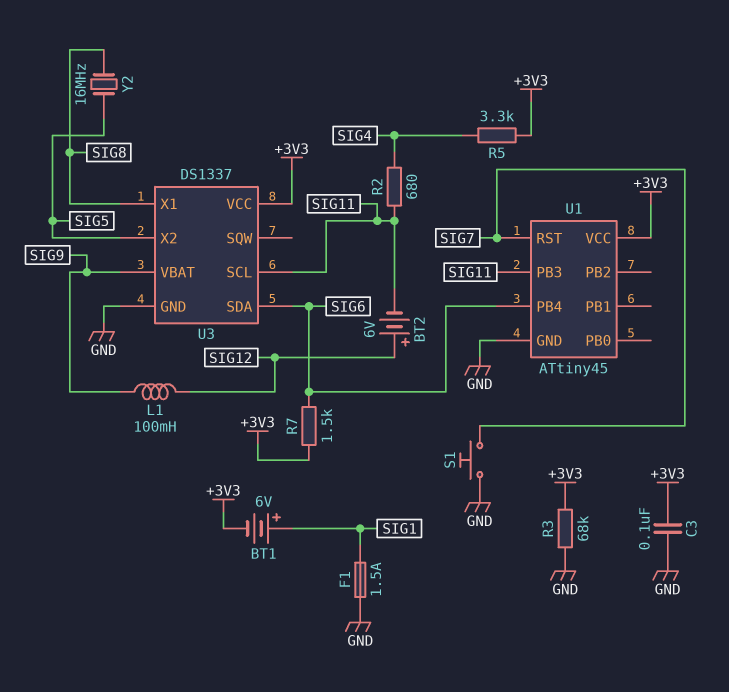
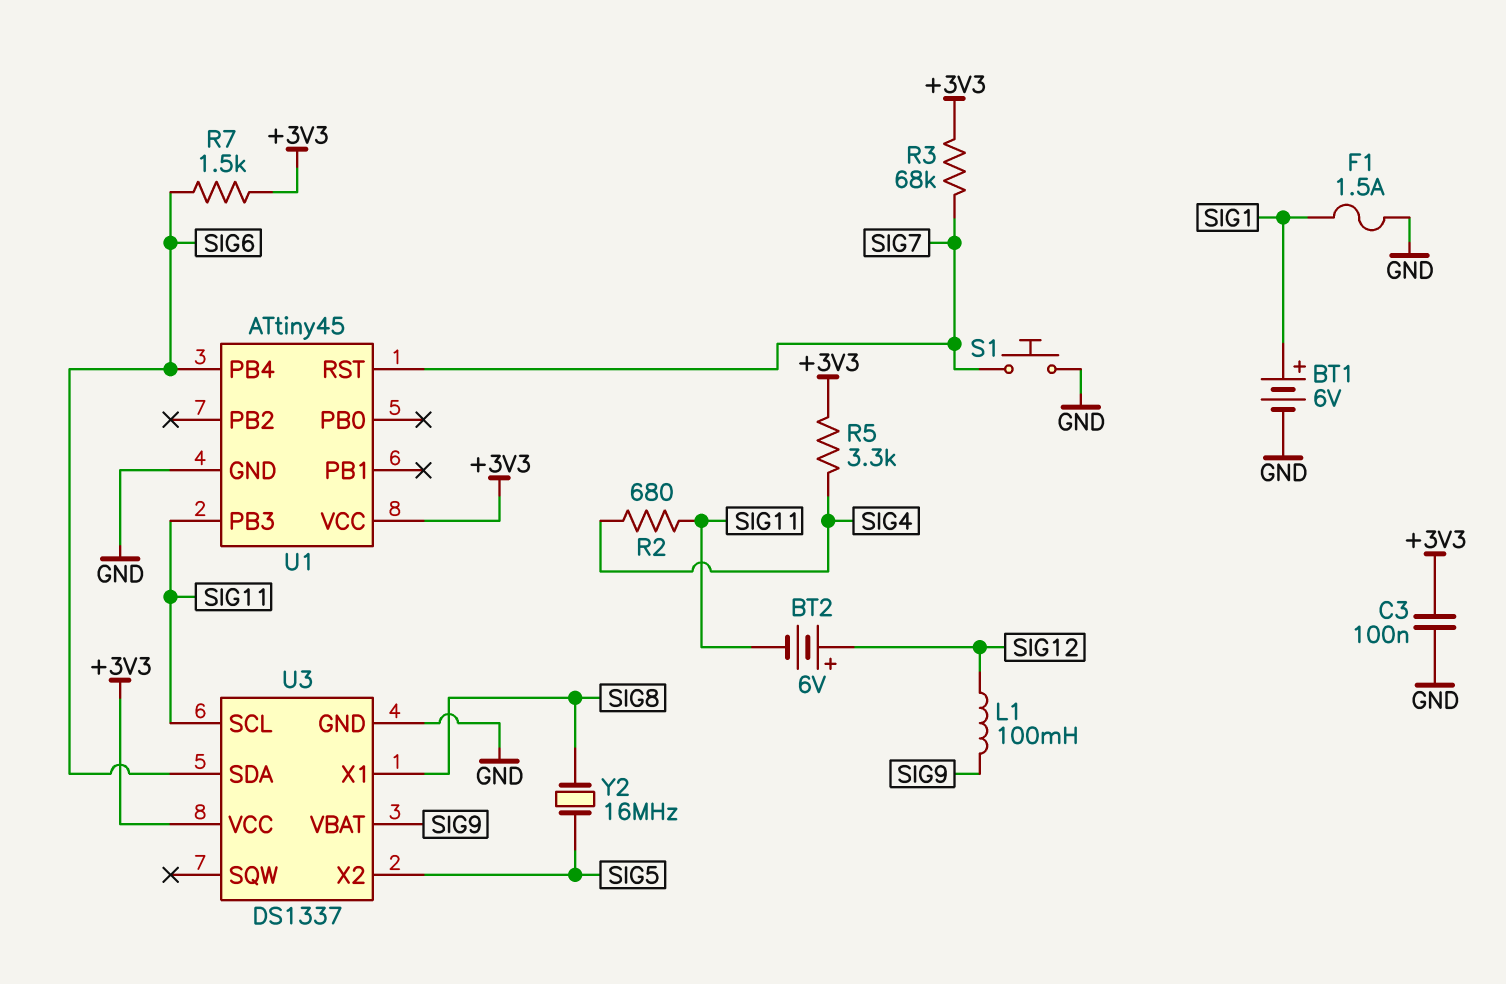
BT1: 6V (plus SIG1, minus +3V3) -> 6V (plus SIG1, minus GND)
R3: 68k (+3V3, GND) -> 68k (+3V3, SIG7)

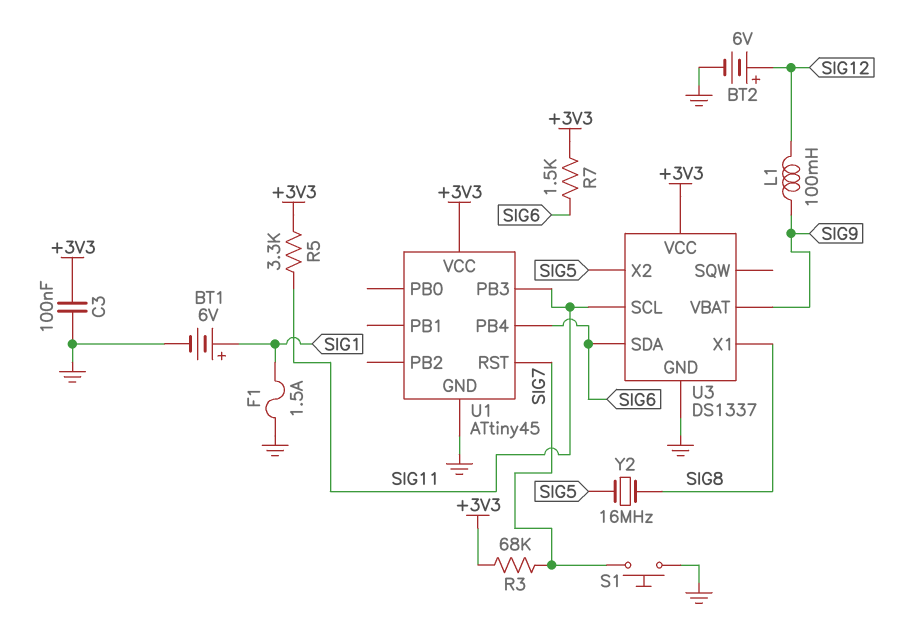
BT2: 6V (plus SIG12, minus SIG11) -> 6V (plus SIG12, minus GND)
R2: 680 (SIG4, SIG11) -> none
R5: 3.3k (+3V3, SIG4) -> 3.3k (+3V3, SIG11)

